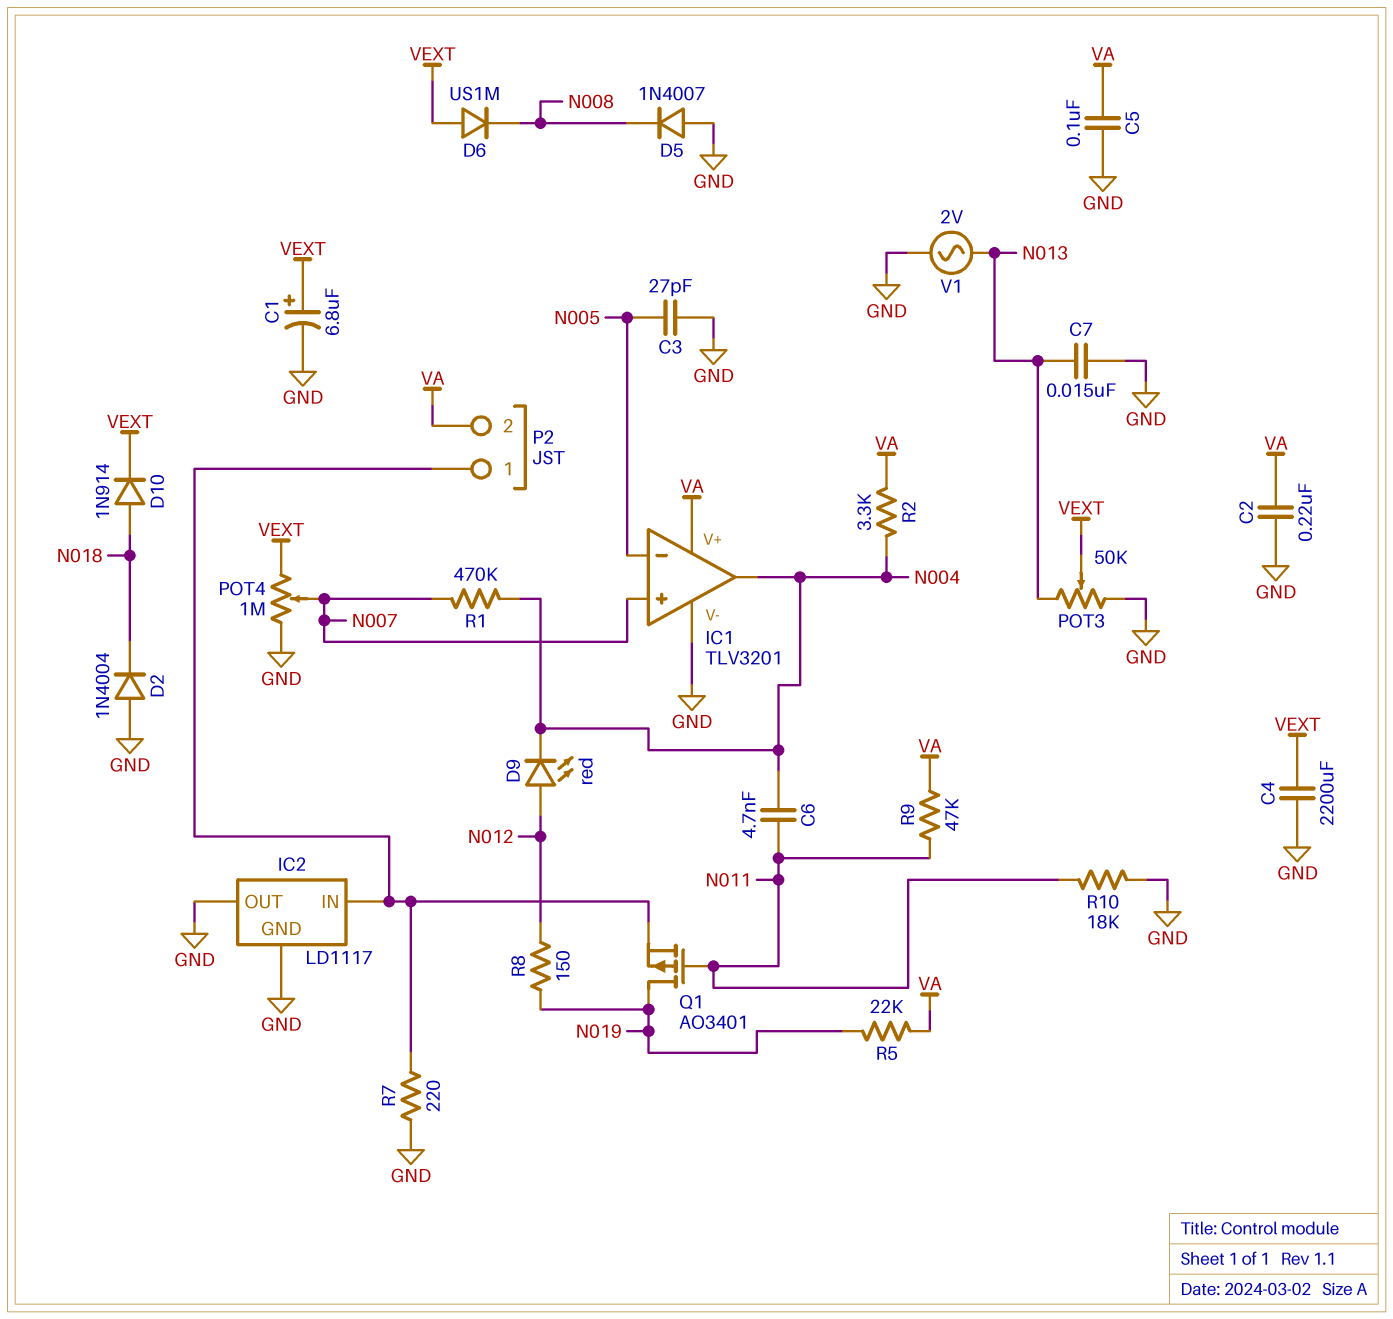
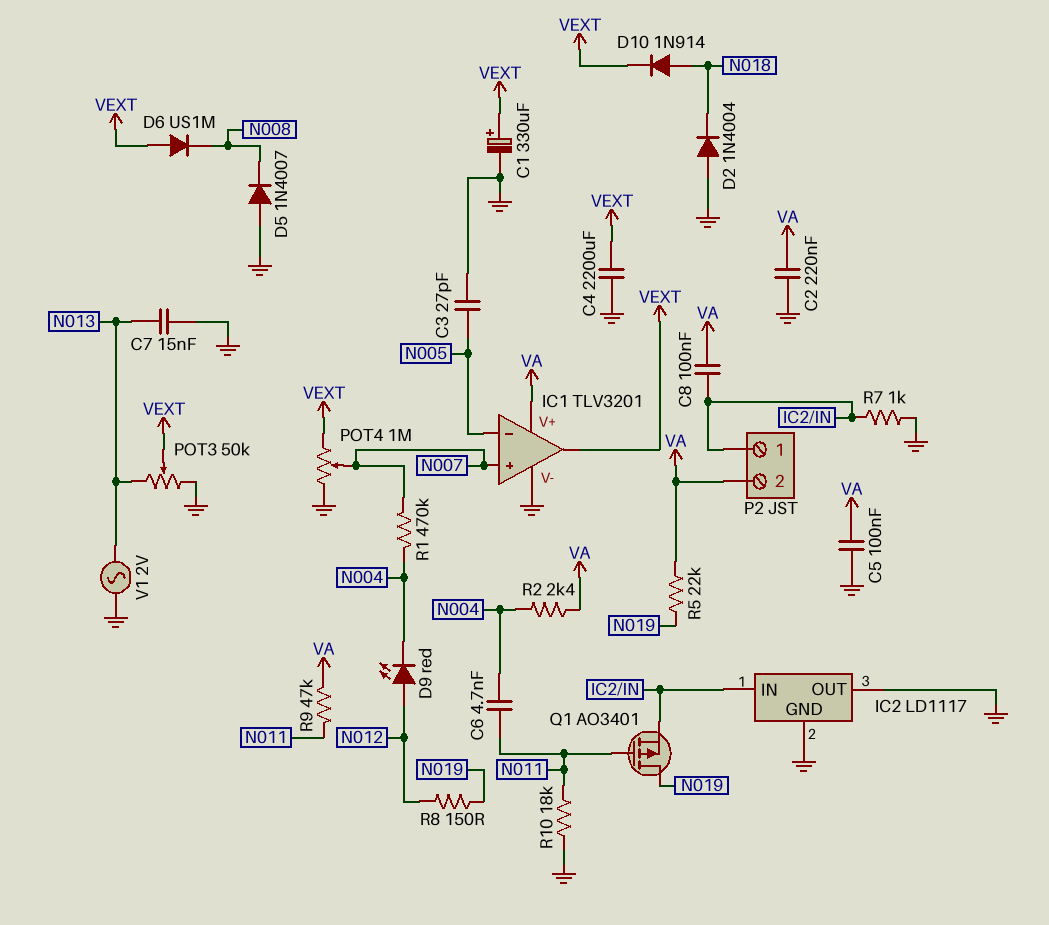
C1: 6.8uF (plus VEXT, minus GND) -> 330uF (plus VEXT, minus GND)
C8: none -> 100nF (IC2/IN, VA)
IC1 pin out: N004 -> VEXT
R2: 3.3k (N004, VA) -> 2.4k (N004, VA)
R7: 220 (GND, IC2/IN) -> 1k (GND, IC2/IN)

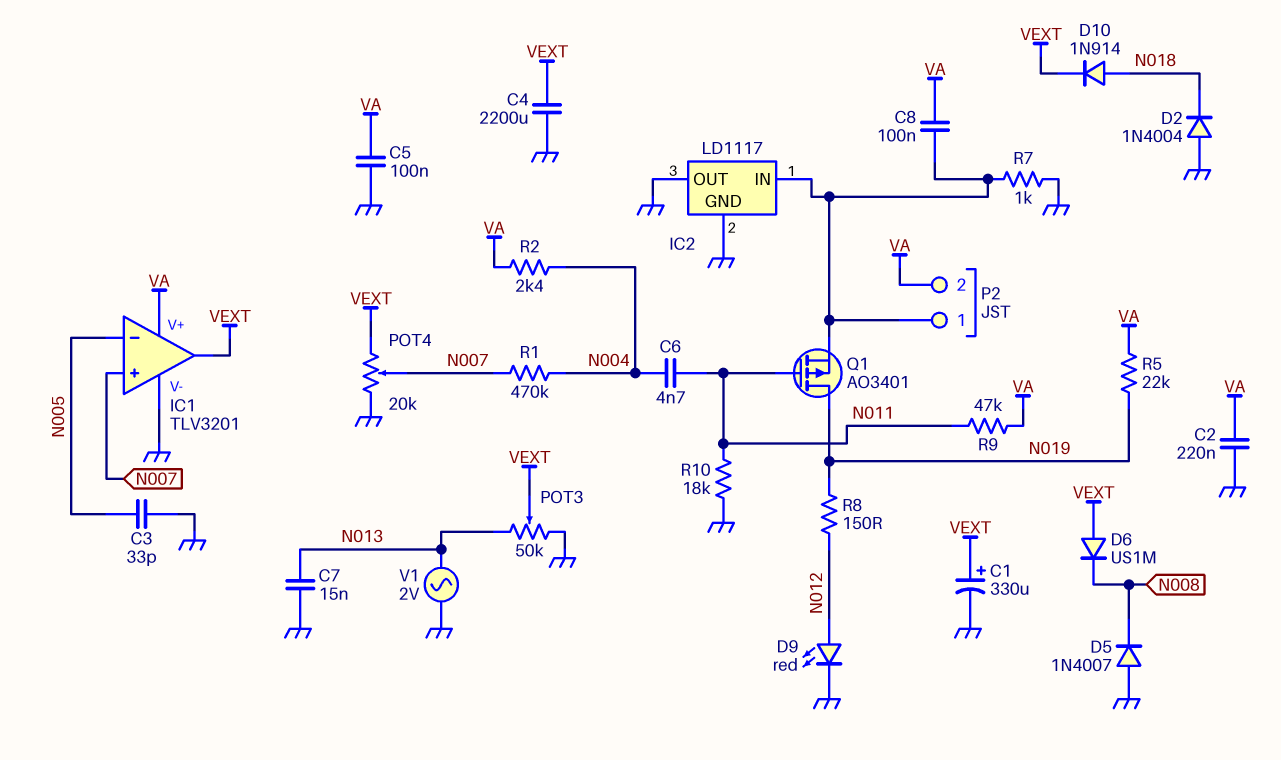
C3: 27pF (GND, N005) -> 33pF (GND, N005)
D9: LED red (A N012, K N004) -> LED red (A N012, K GND)
POT4: 1M (GND, VEXT, wiper N007) -> 20k (GND, VEXT, wiper N007)

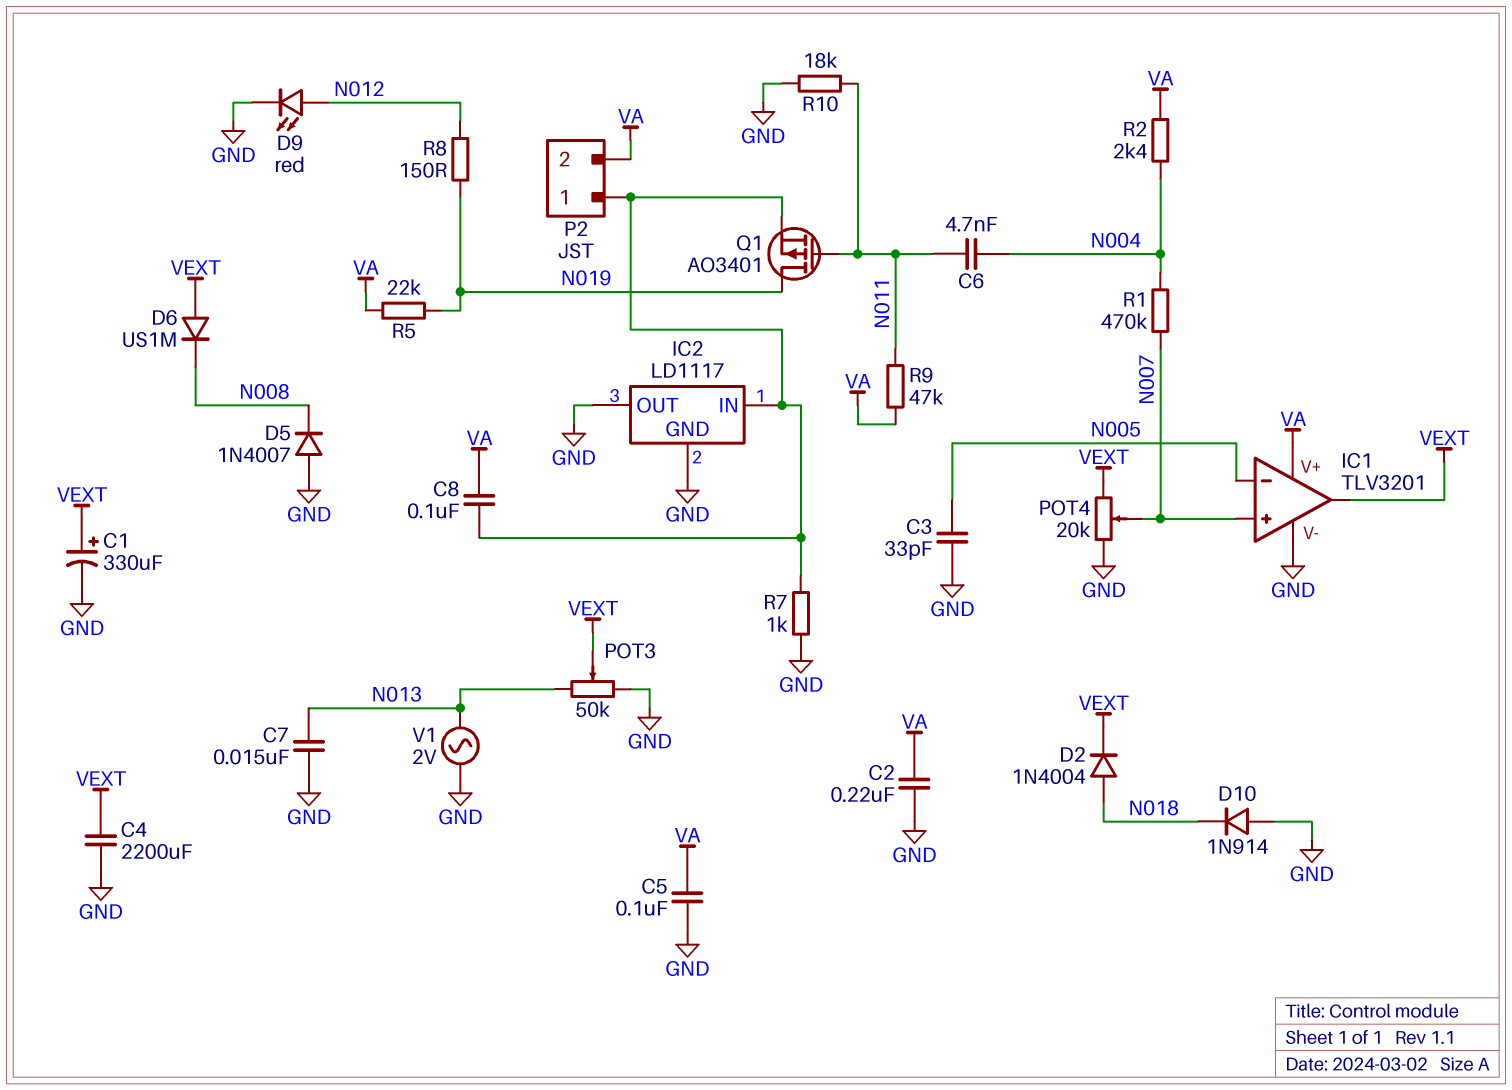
D2: diode 1N4004 (A GND, K N018) -> diode 1N4004 (A N018, K VEXT)
D10: diode 1N914 (A N018, K VEXT) -> diode 1N914 (A GND, K N018)

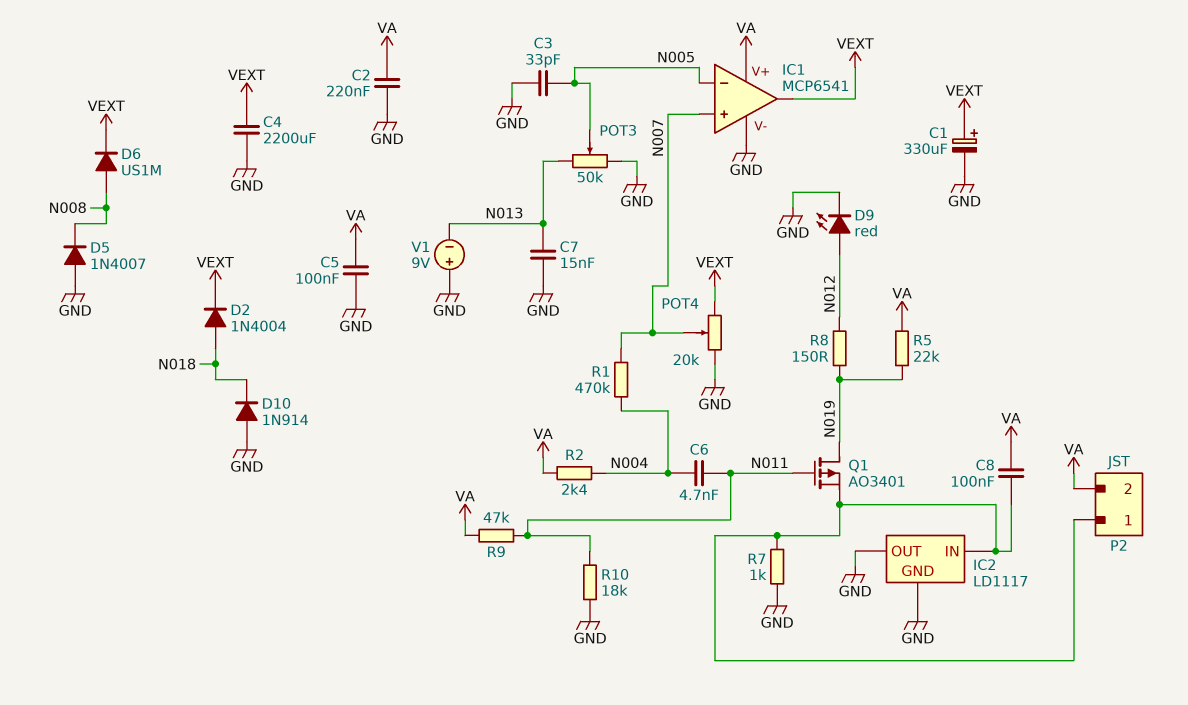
D6: diode US1M (A VEXT, K N008) -> diode US1M (A N008, K VEXT)
IC1: TLV3201 -> MCP6541
POT3: 50k (GND, N013, wiper VEXT) -> 50k (GND, N013, wiper N005)
V1: AC 2V (GND, N013) -> 9V (plus GND, minus N013)

